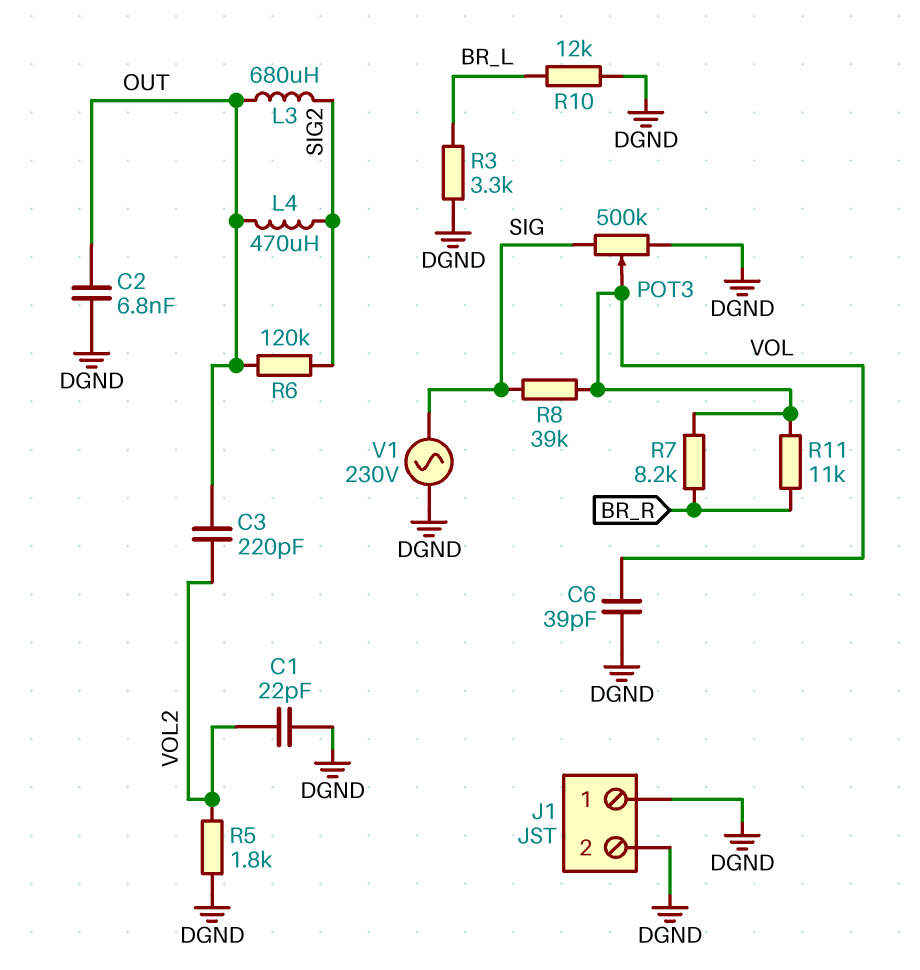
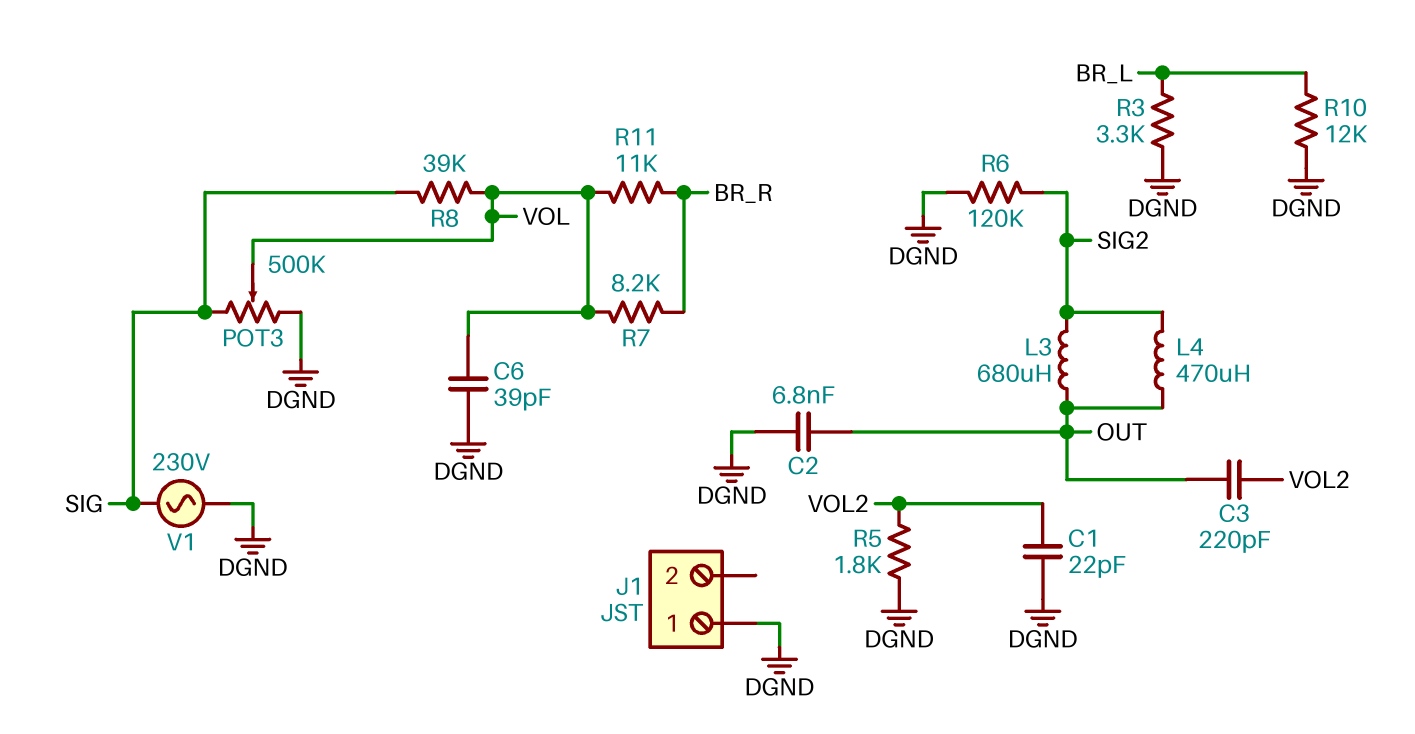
J1 pin 2: DGND -> none
R6: 120k (OUT, SIG2) -> 120k (DGND, SIG2)

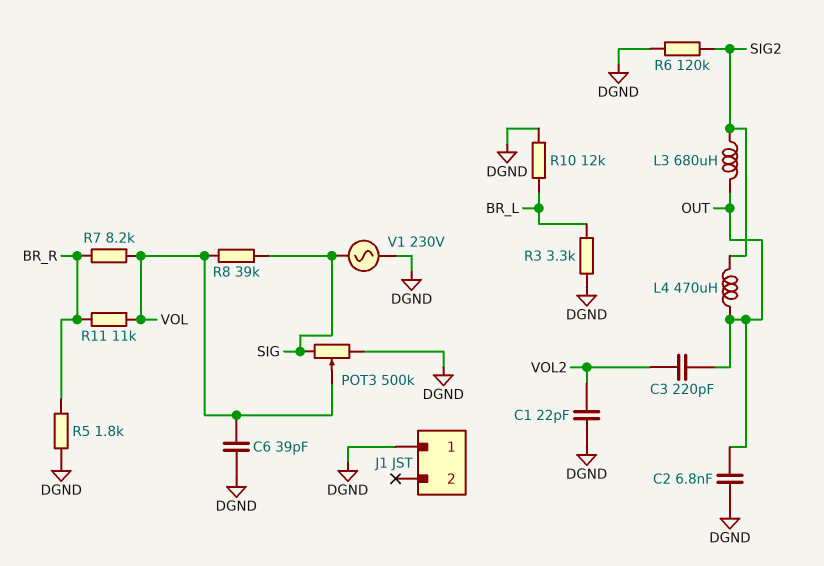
R5: 1.8k (DGND, VOL2) -> 1.8k (BR_R, DGND)

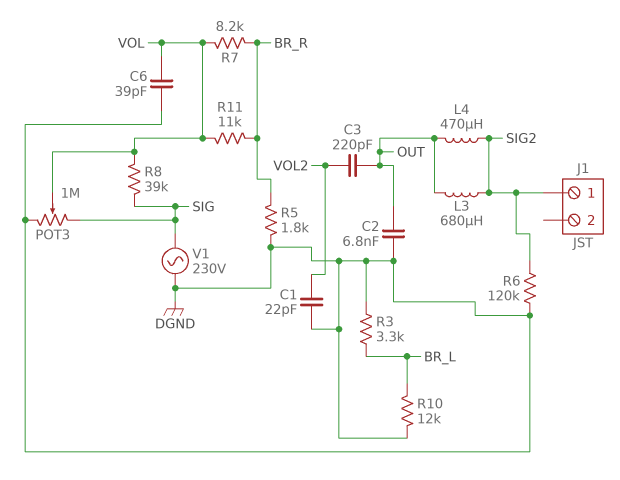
J1 pin 1: DGND -> SIG2
POT3: 500k (DGND, SIG, wiper VOL) -> 1M (DGND, SIG, wiper VOL)

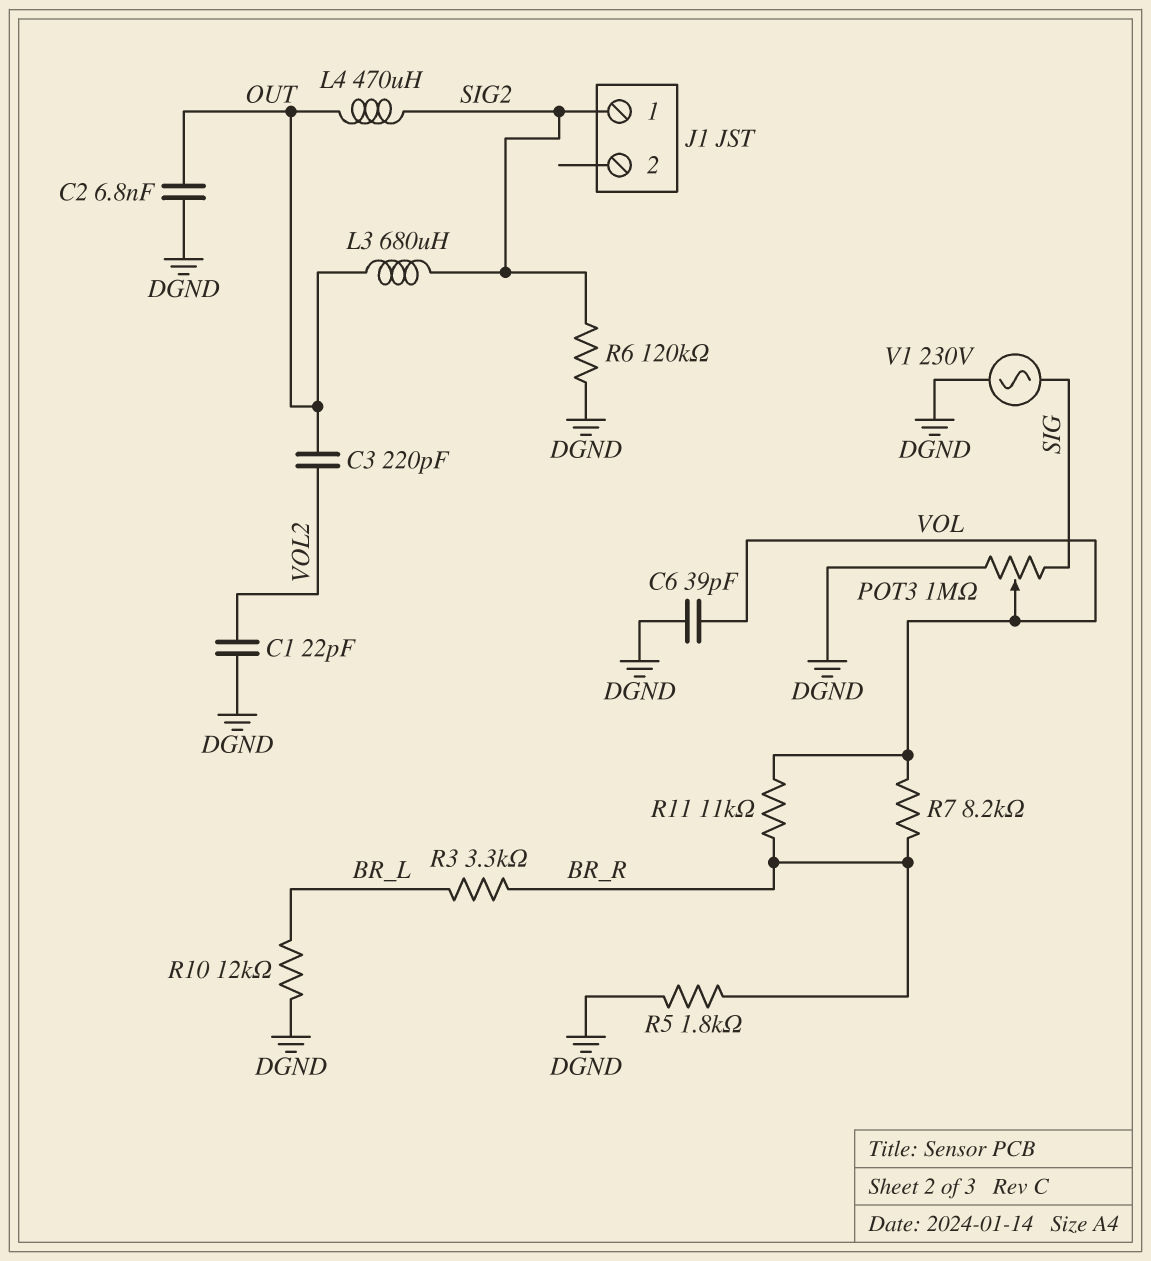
R3: 3.3k (BR_L, DGND) -> 3.3k (BR_L, BR_R)
R8: 39k (SIG, VOL) -> none

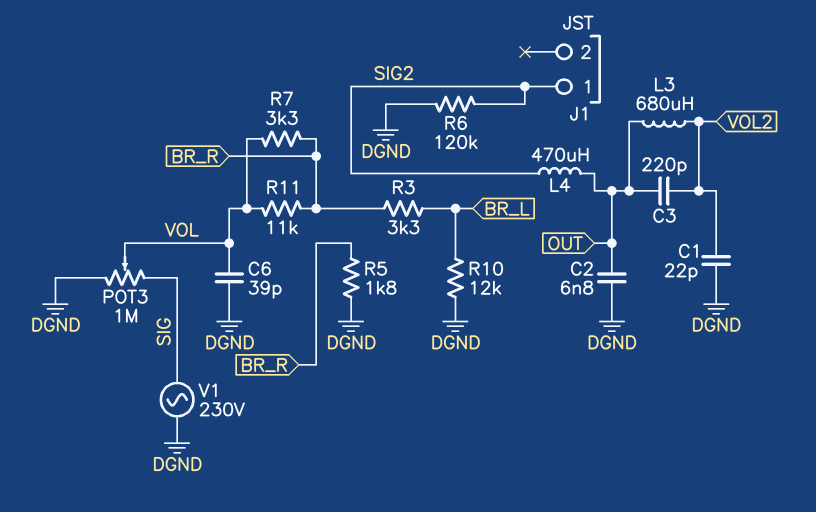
L3: 680uH (OUT, SIG2) -> 680uH (OUT, VOL2)
R7: 8.2k (BR_R, VOL) -> 3.3k (BR_R, VOL)

